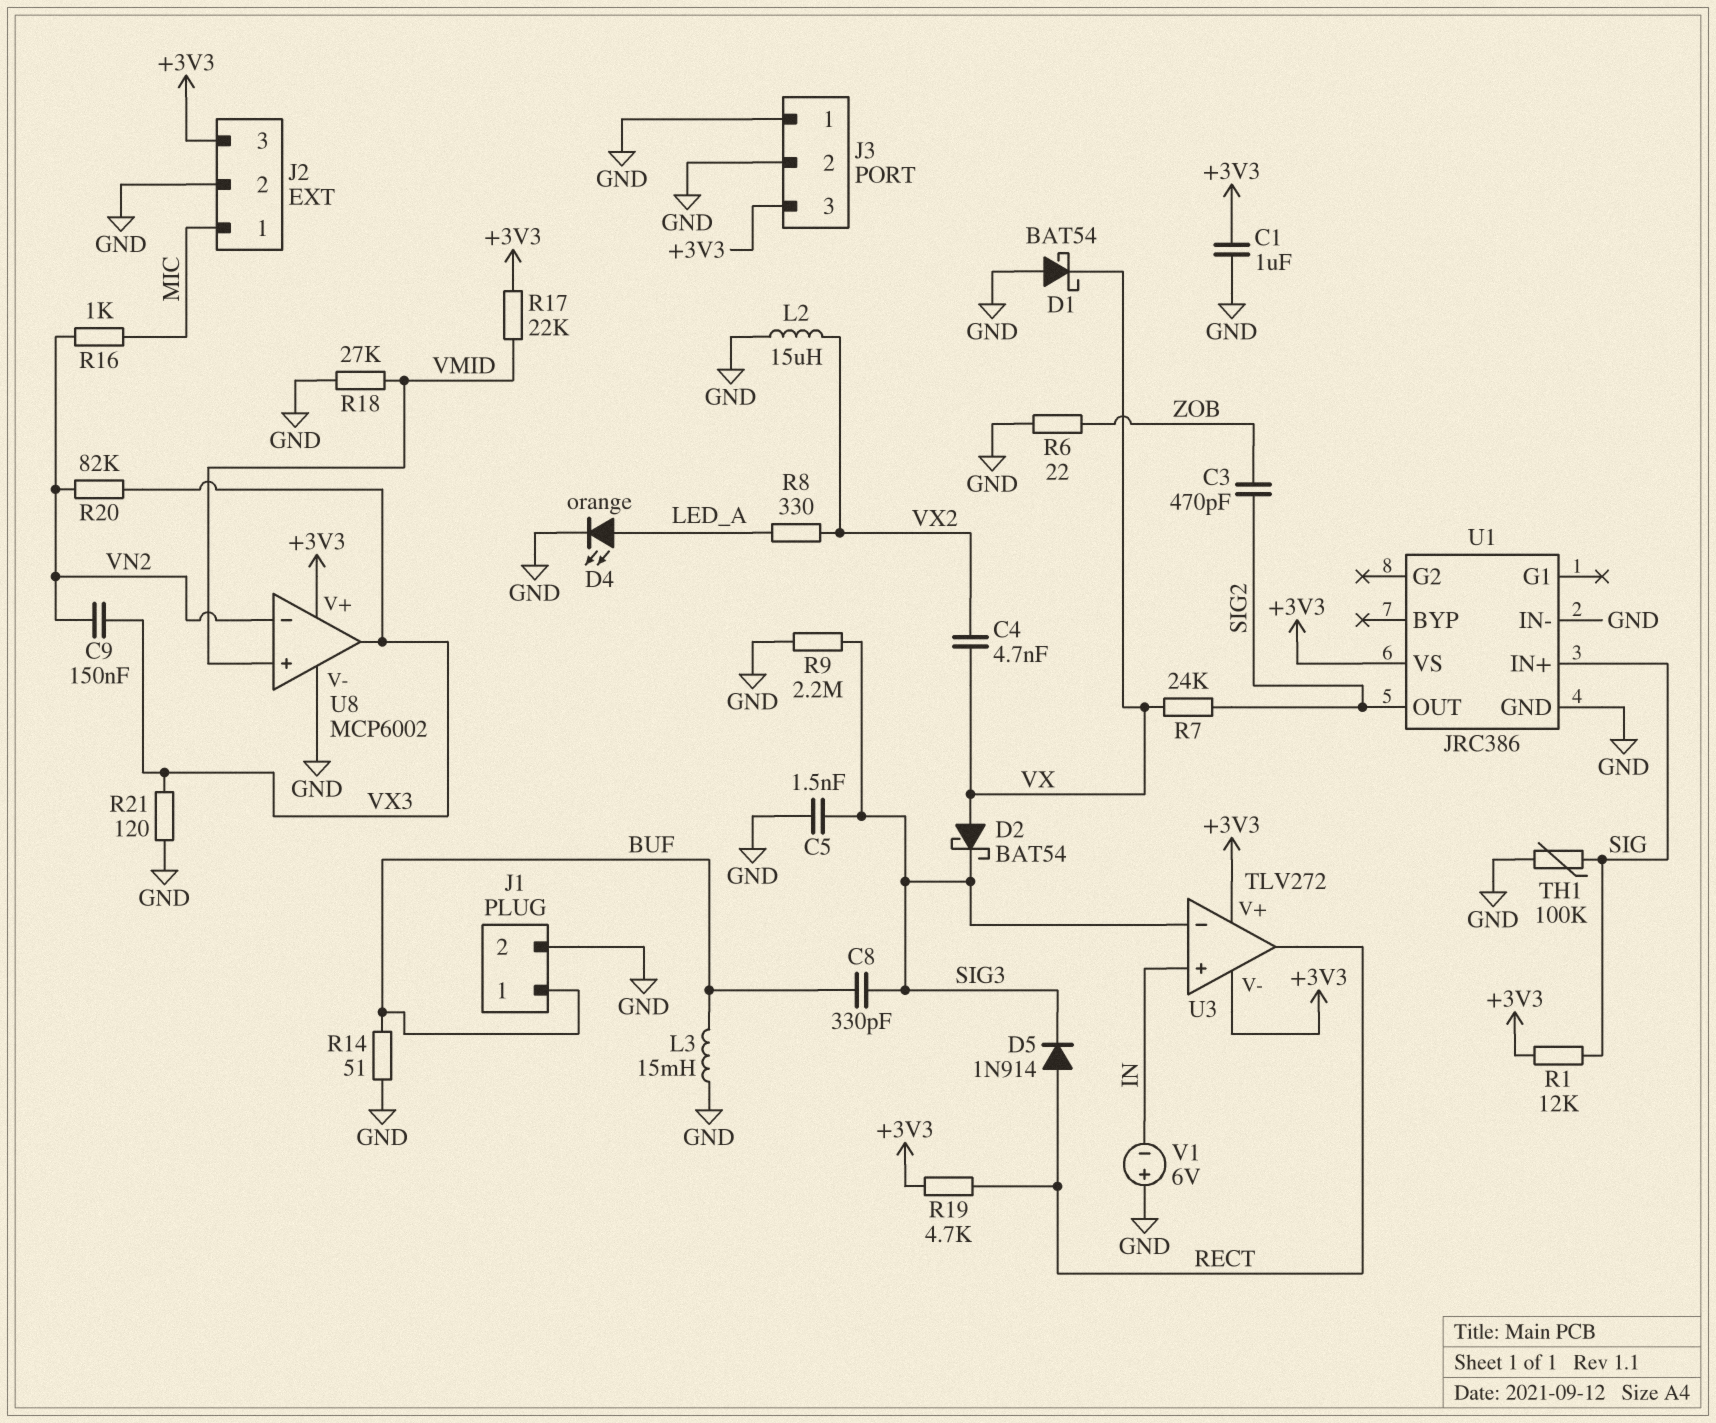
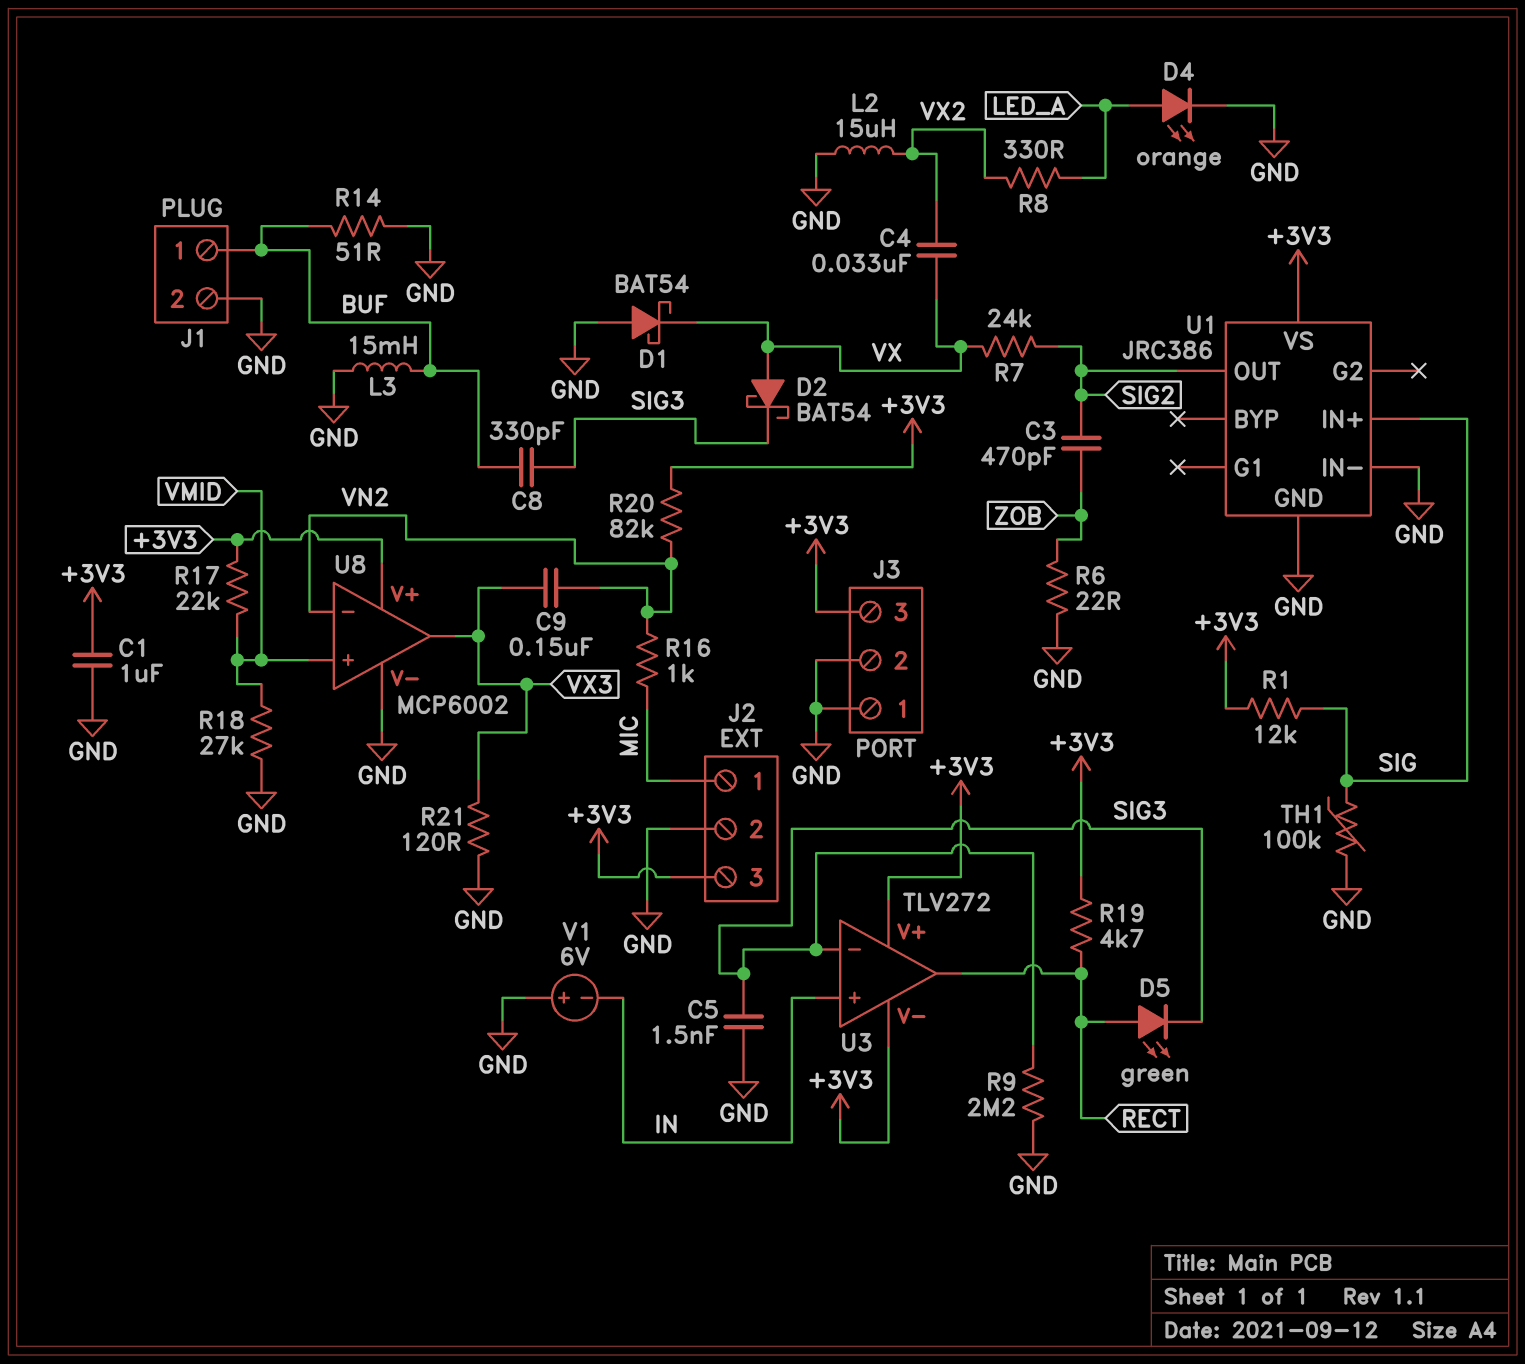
C4: 4.7nF (VX, VX2) -> 33nF (VX, VX2)
D5: diode 1N914 (A RECT, K SIG3) -> LED green (A RECT, K SIG3)
R20: 82k (VN2, VX3) -> 82k (+3V3, VN2)

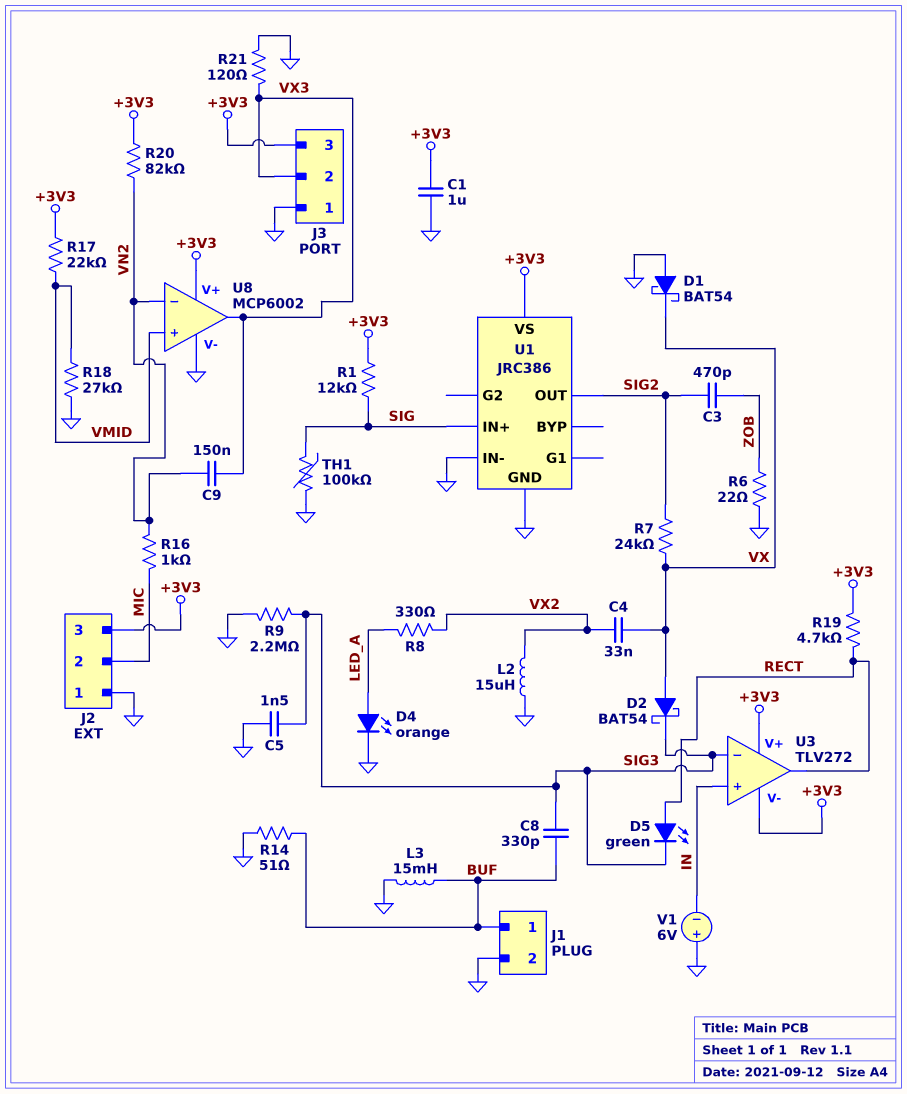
J2 pin 1: MIC -> GND
J2 pin 2: GND -> MIC
J3 pin 2: GND -> VX3

